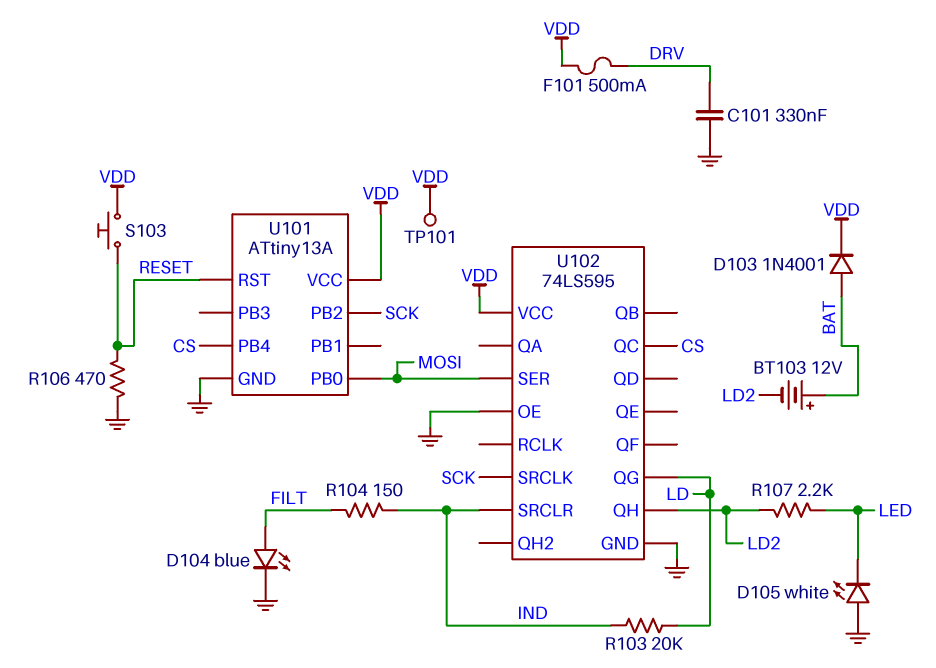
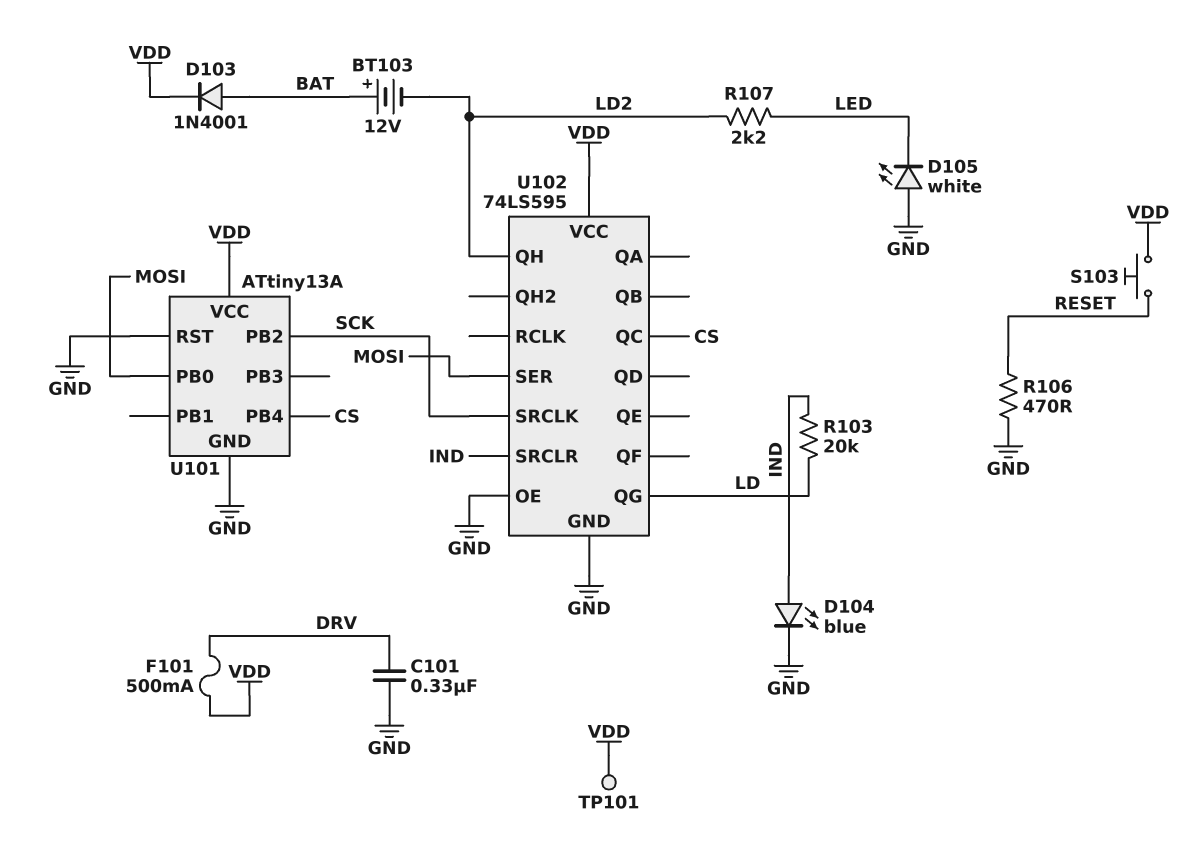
D104: LED blue (A FILT, K GND) -> LED blue (A IND, K GND)
R104: 150 (FILT, IND) -> none
U101 pin RST: RESET -> GND

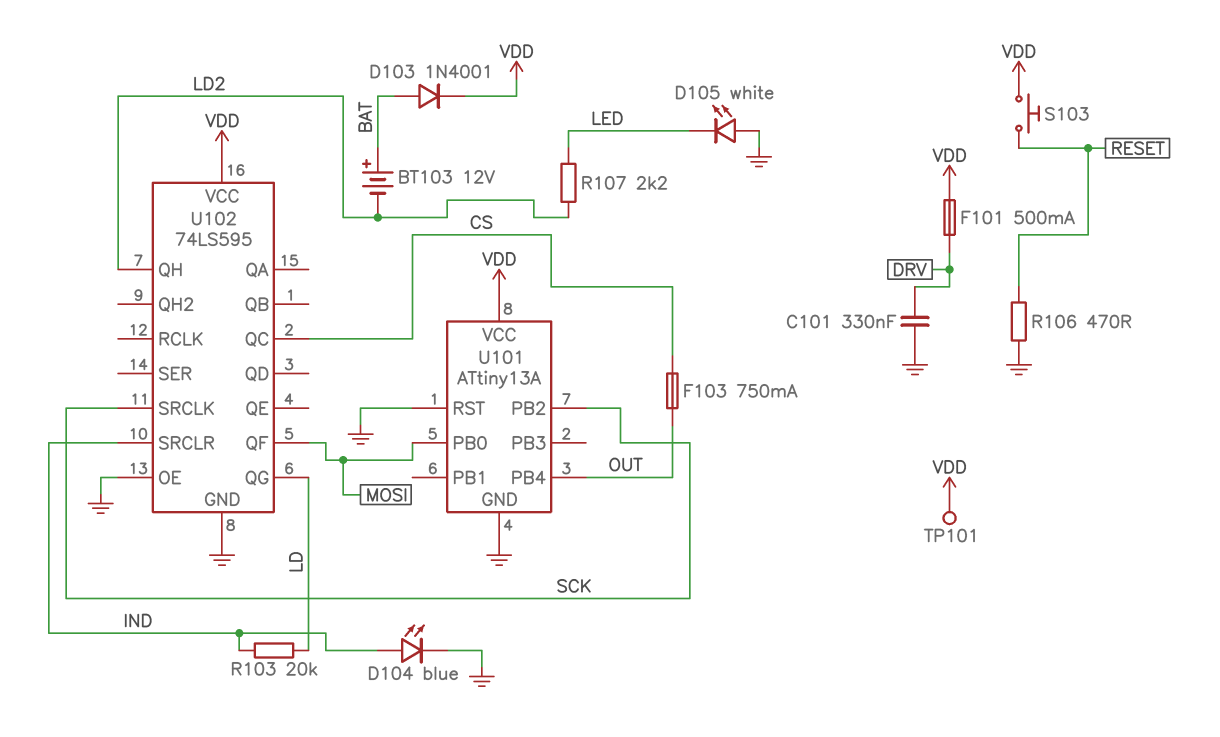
F103: none -> 750mA (CS, OUT)
U101 pin PB4: CS -> OUT
U102 pin QF: none -> MOSI
U102 pin SER: MOSI -> none

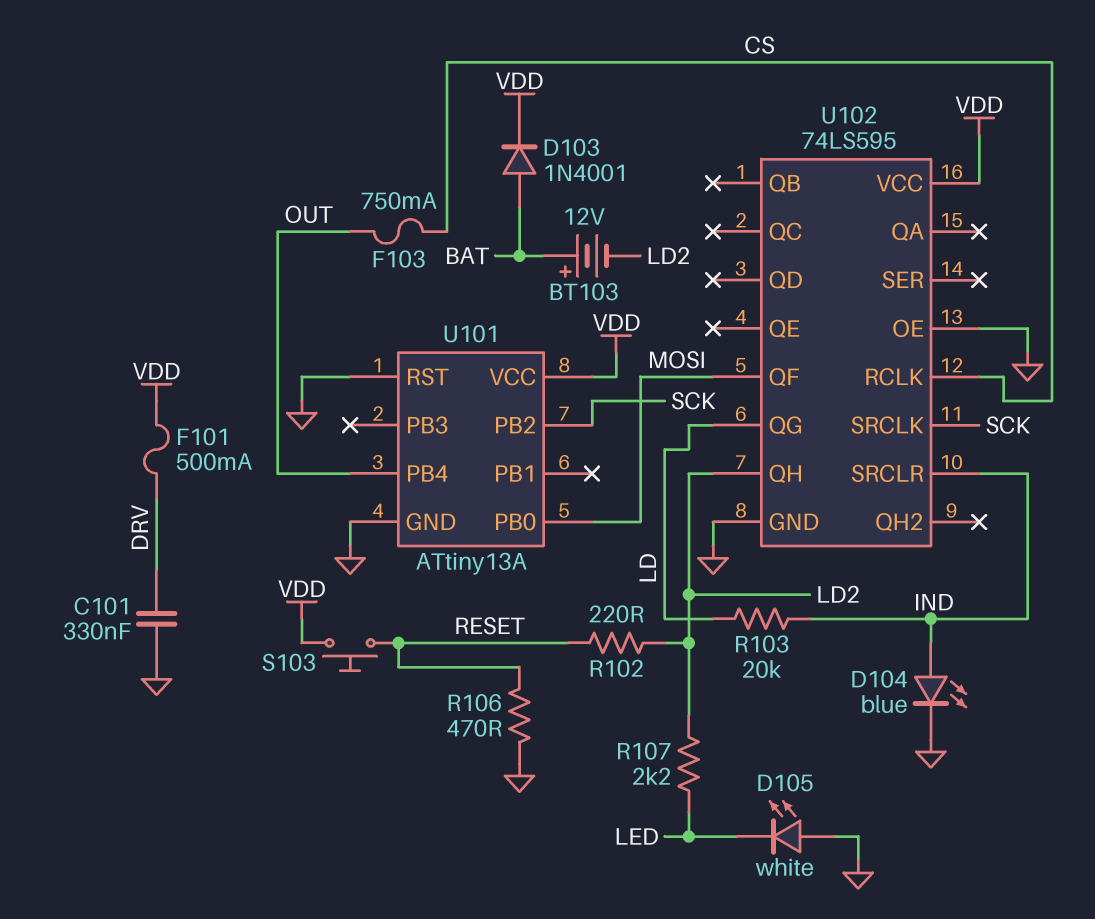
R102: none -> 220 (LD2, RESET)
TP101: test point (VDD) -> none
U102 pin QC: CS -> none
U102 pin RCLK: none -> CS

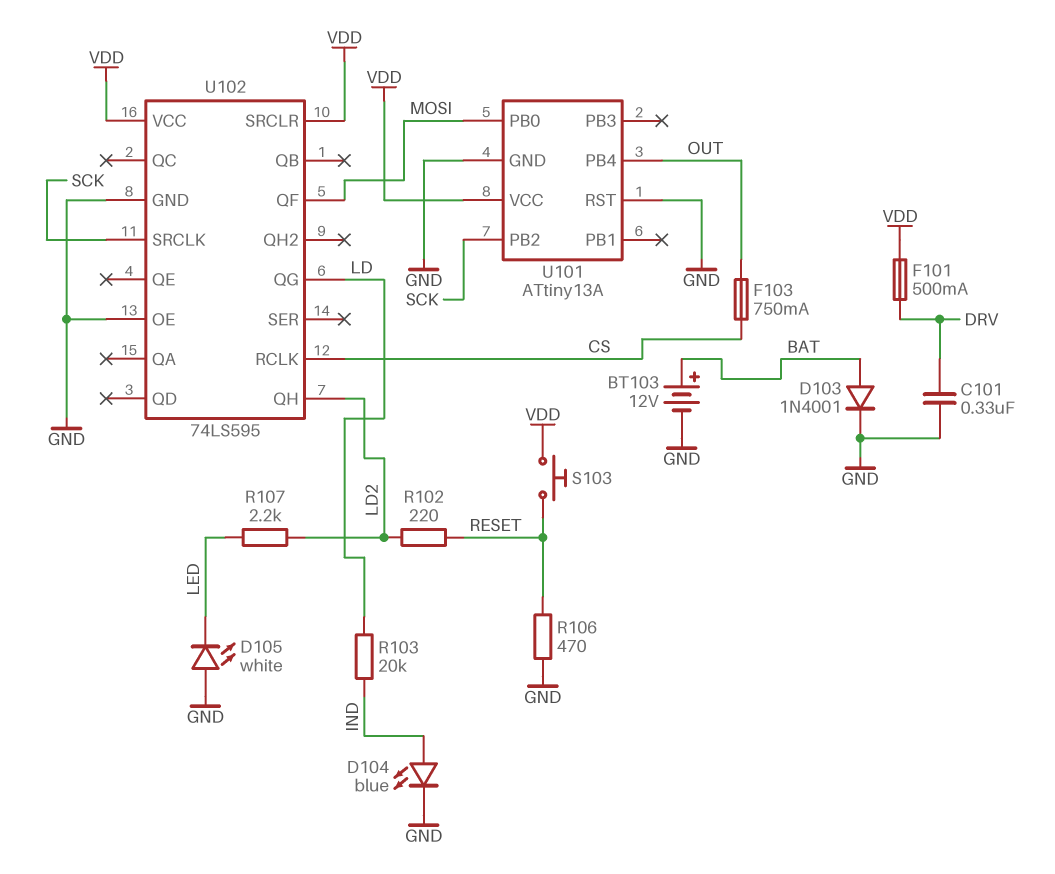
BT103: 12V (plus BAT, minus LD2) -> 12V (plus BAT, minus GND)
D103: diode 1N4001 (A BAT, K VDD) -> diode 1N4001 (A BAT, K GND)
U102 pin SRCLR: IND -> VDD

